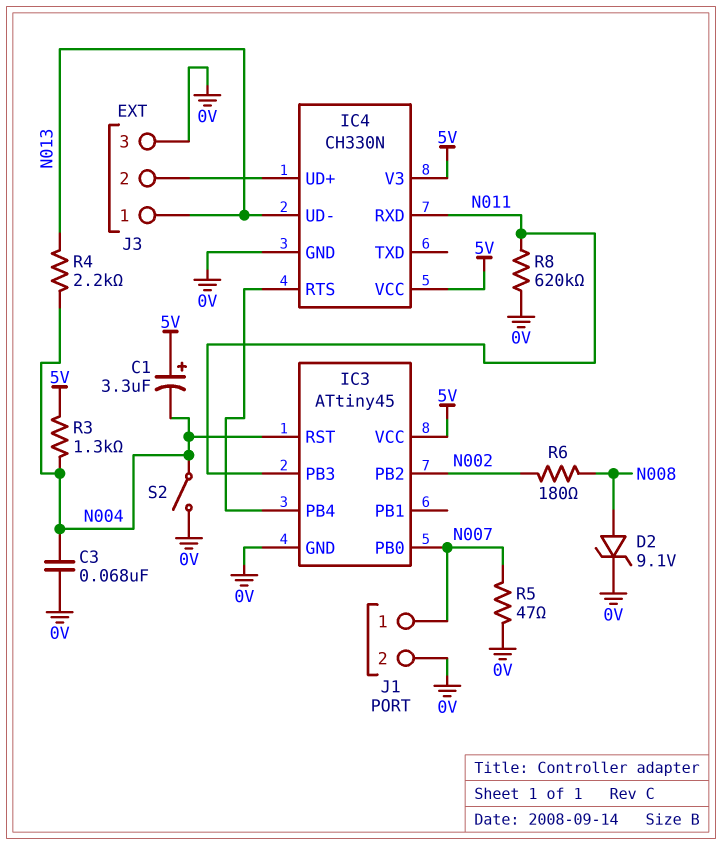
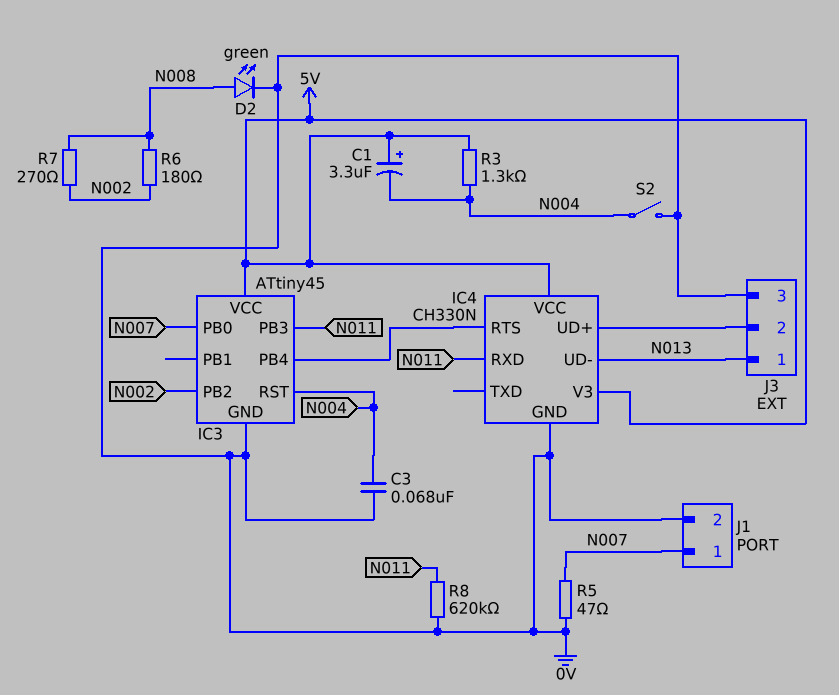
D2: zener 9.1V (A N008, K 0V) -> LED green (A N008, K 0V)
R4: 2.2k (N004, N013) -> none
R7: none -> 270 (N002, N008)

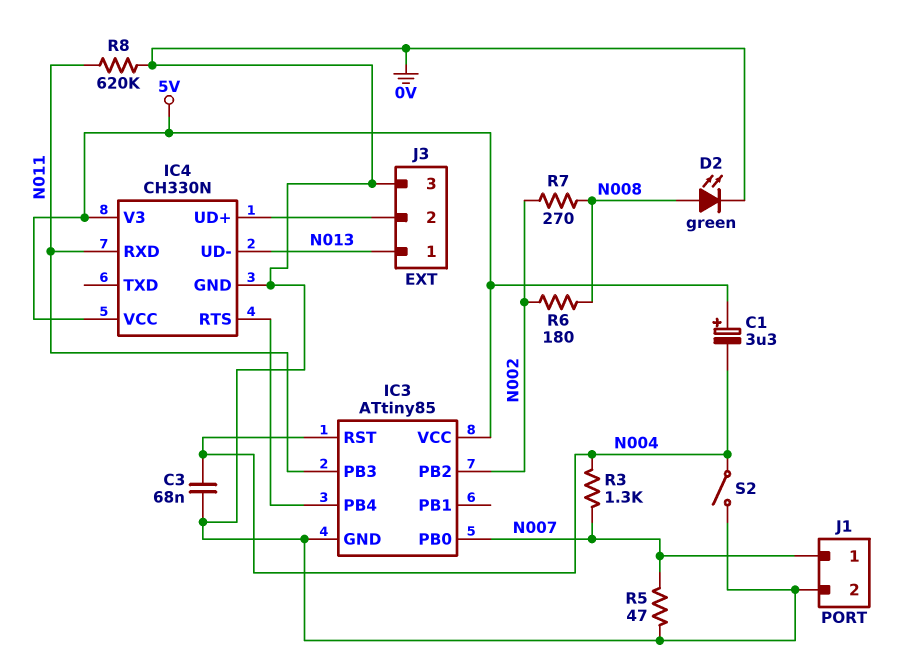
IC3: ATtiny45 -> ATtiny85
R3: 1.3k (5V, N004) -> 1.3k (N004, N007)

